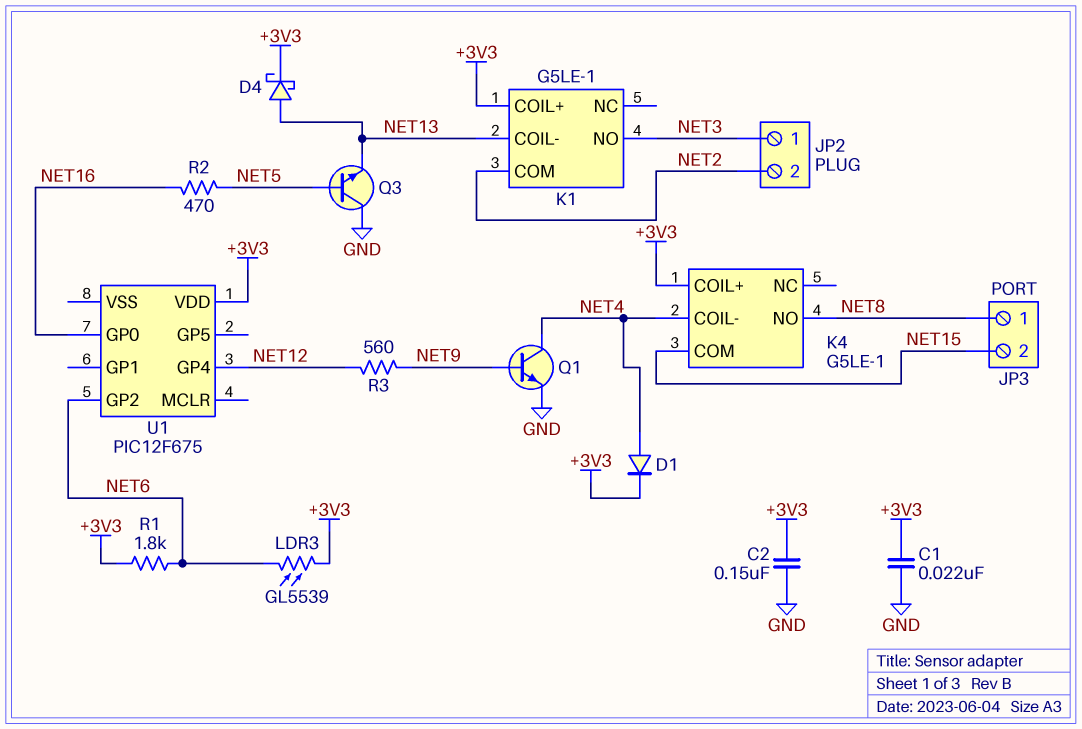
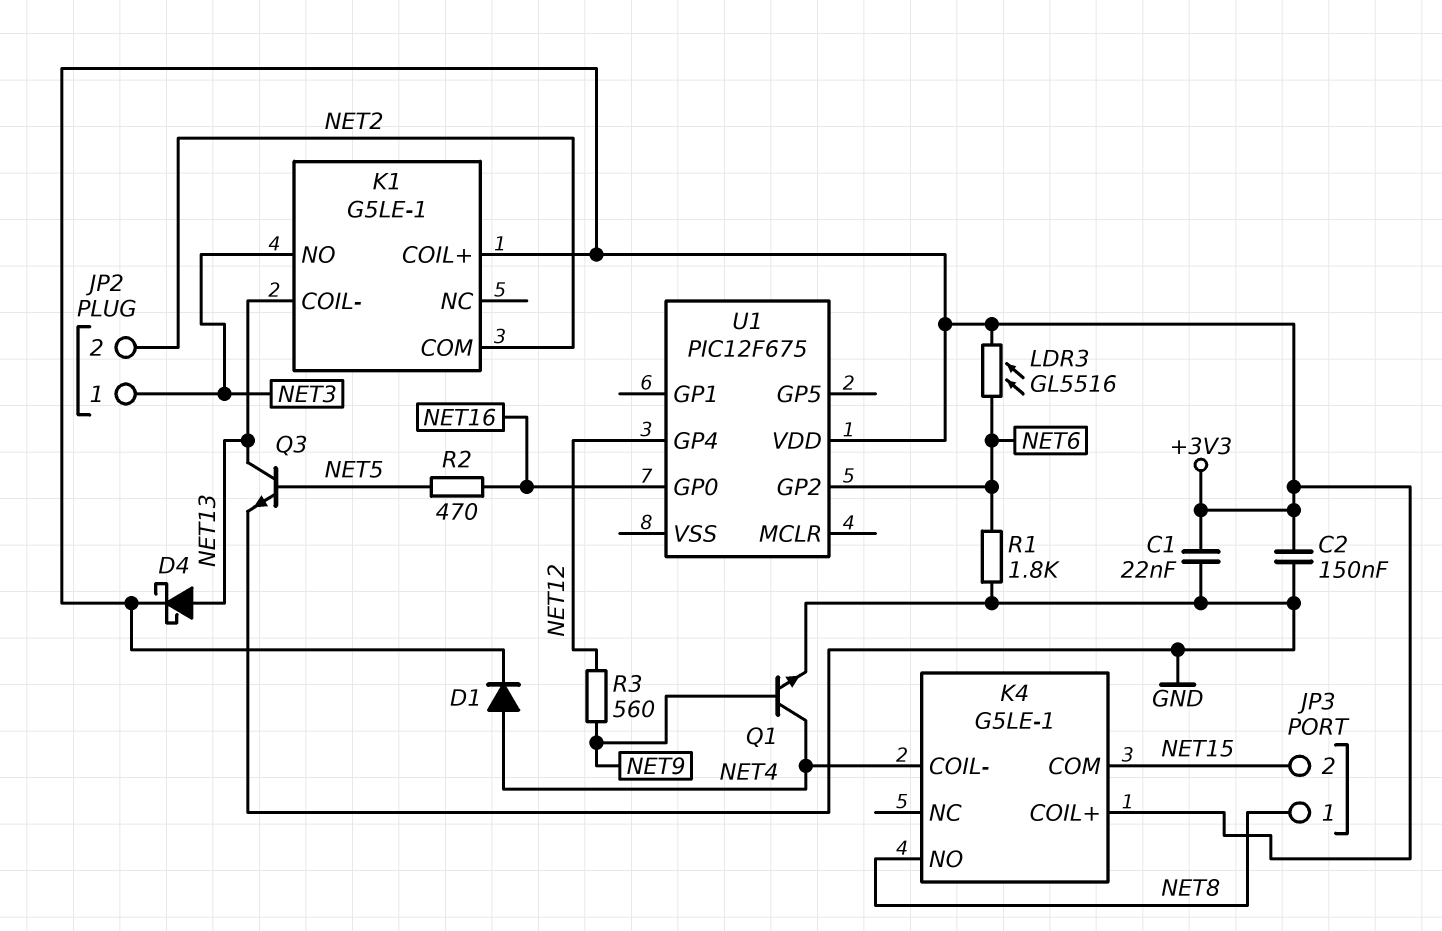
LDR3: GL5539 (+3V3, NET6) -> GL5516 (+3V3, NET6)
Q3: NPN (B NET5, C GND, E NET13) -> NPN (B NET5, C NET13, E GND)
R1: 1.8k (+3V3, NET6) -> 1.8k (GND, NET6)

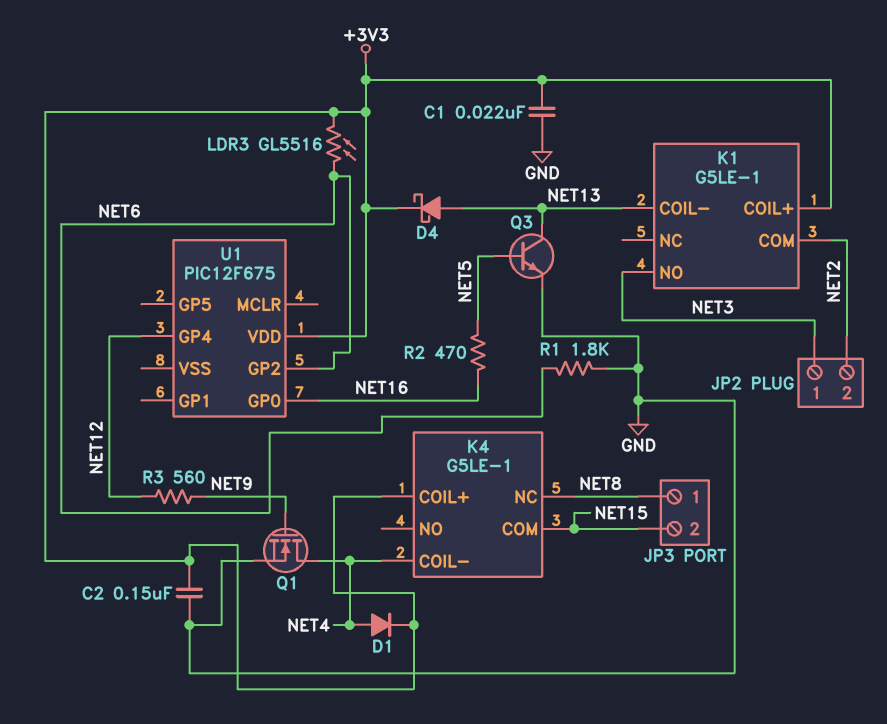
K4 pin NC: none -> NET8
K4 pin NO: NET8 -> none
Q1: NPN (B NET9, C NET4, E GND) -> NMOS (G NET9, D NET4, S GND)

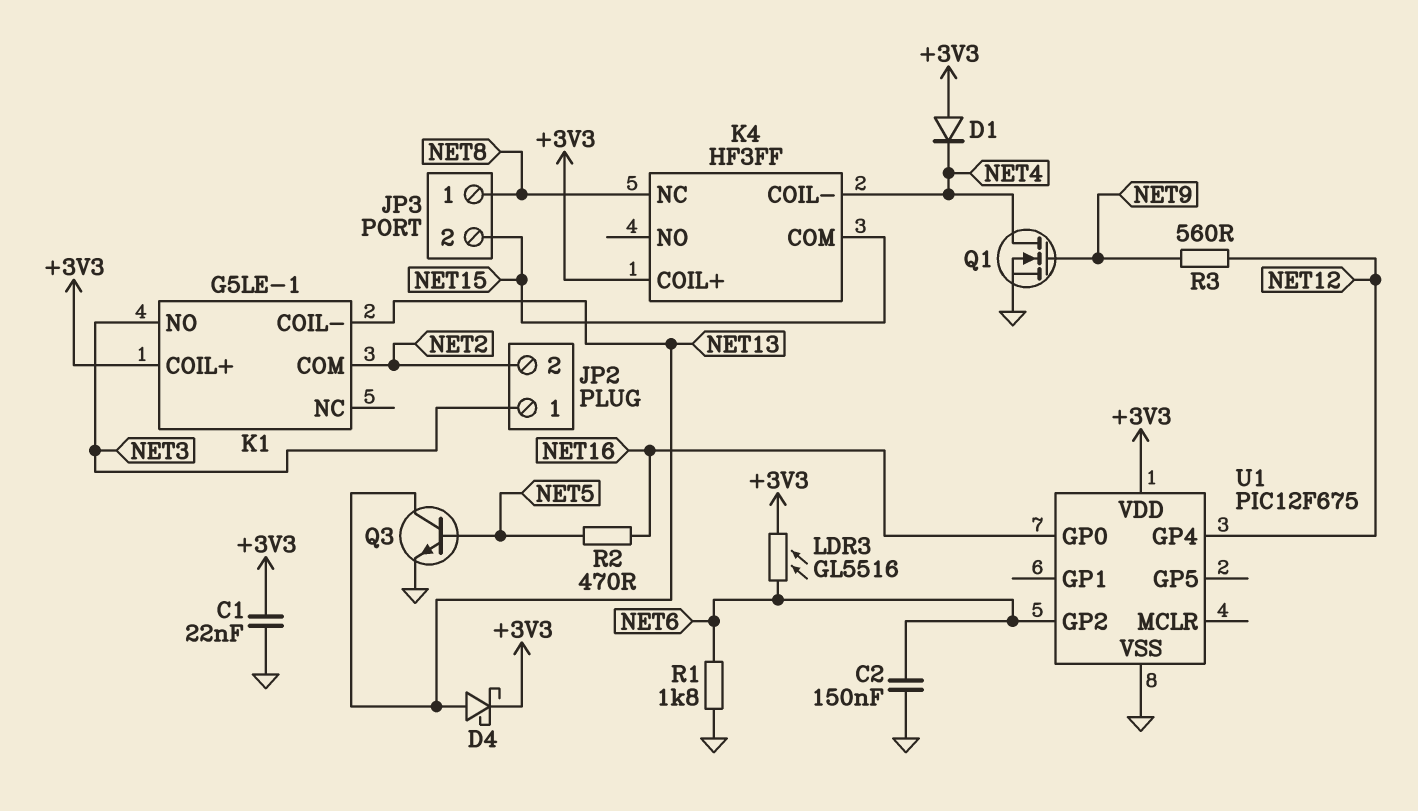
C2: 150nF (+3V3, GND) -> 150nF (GND, NET6)
D1: diode (A NET4, K +3V3) -> diode (A +3V3, K NET4)
K4: G5LE-1 -> HF3FF
U1 pin VSS: none -> GND

